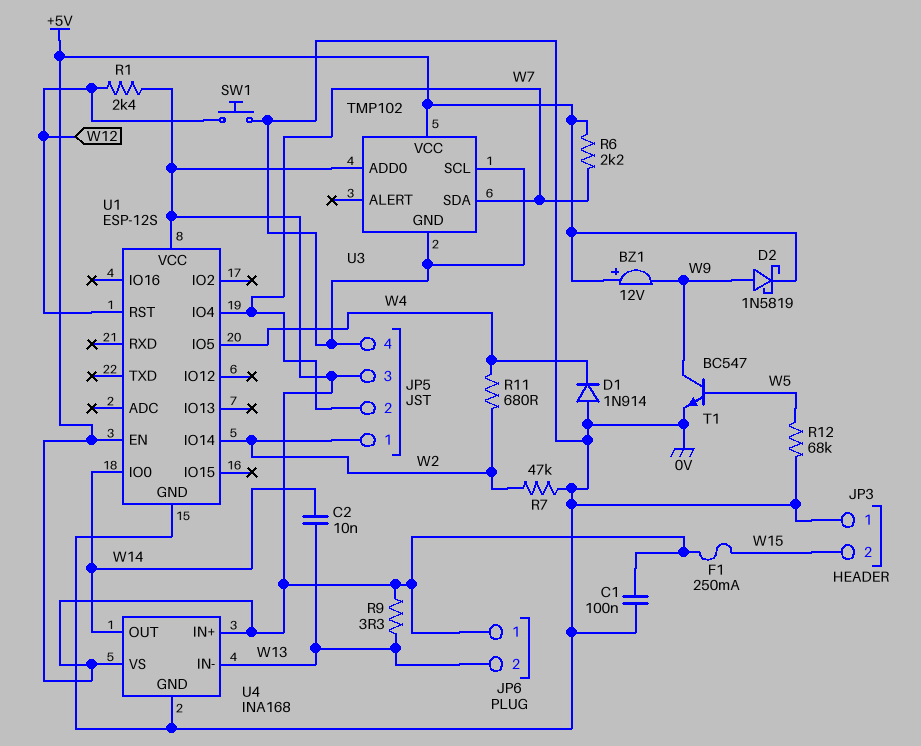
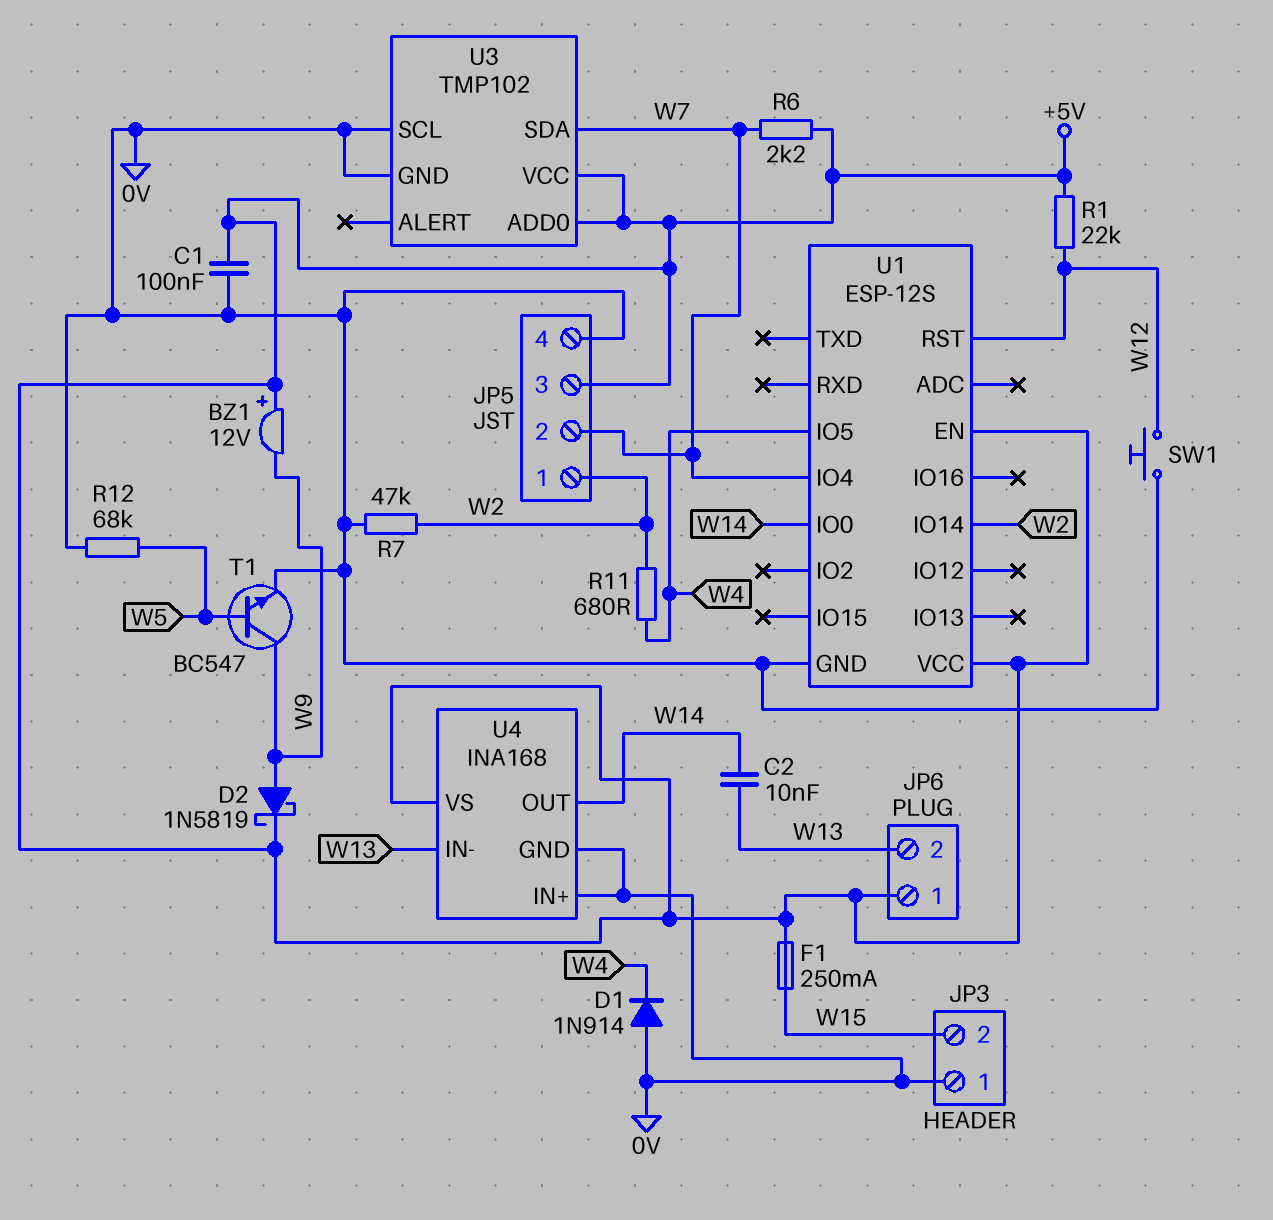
R1: 2.4k (+5V, W12) -> 22k (+5V, W12)
R9: 3.3 (+5V, W13) -> none
U4 pin IN+: +5V -> 0V

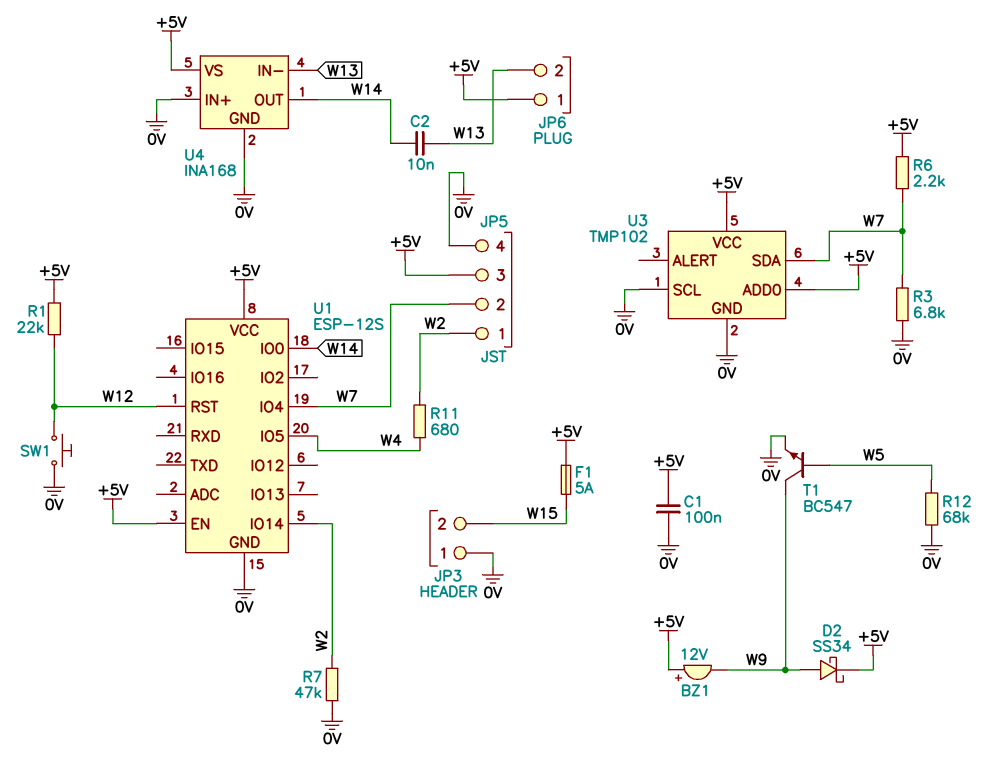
D1: diode 1N914 (A 0V, K W4) -> none
D2: schottky 1N5819 (A W9, K +5V) -> schottky SS34 (A W9, K +5V)
F1: 250mA (+5V, W15) -> 5A (+5V, W15)
R3: none -> 6.8k (0V, W7)

